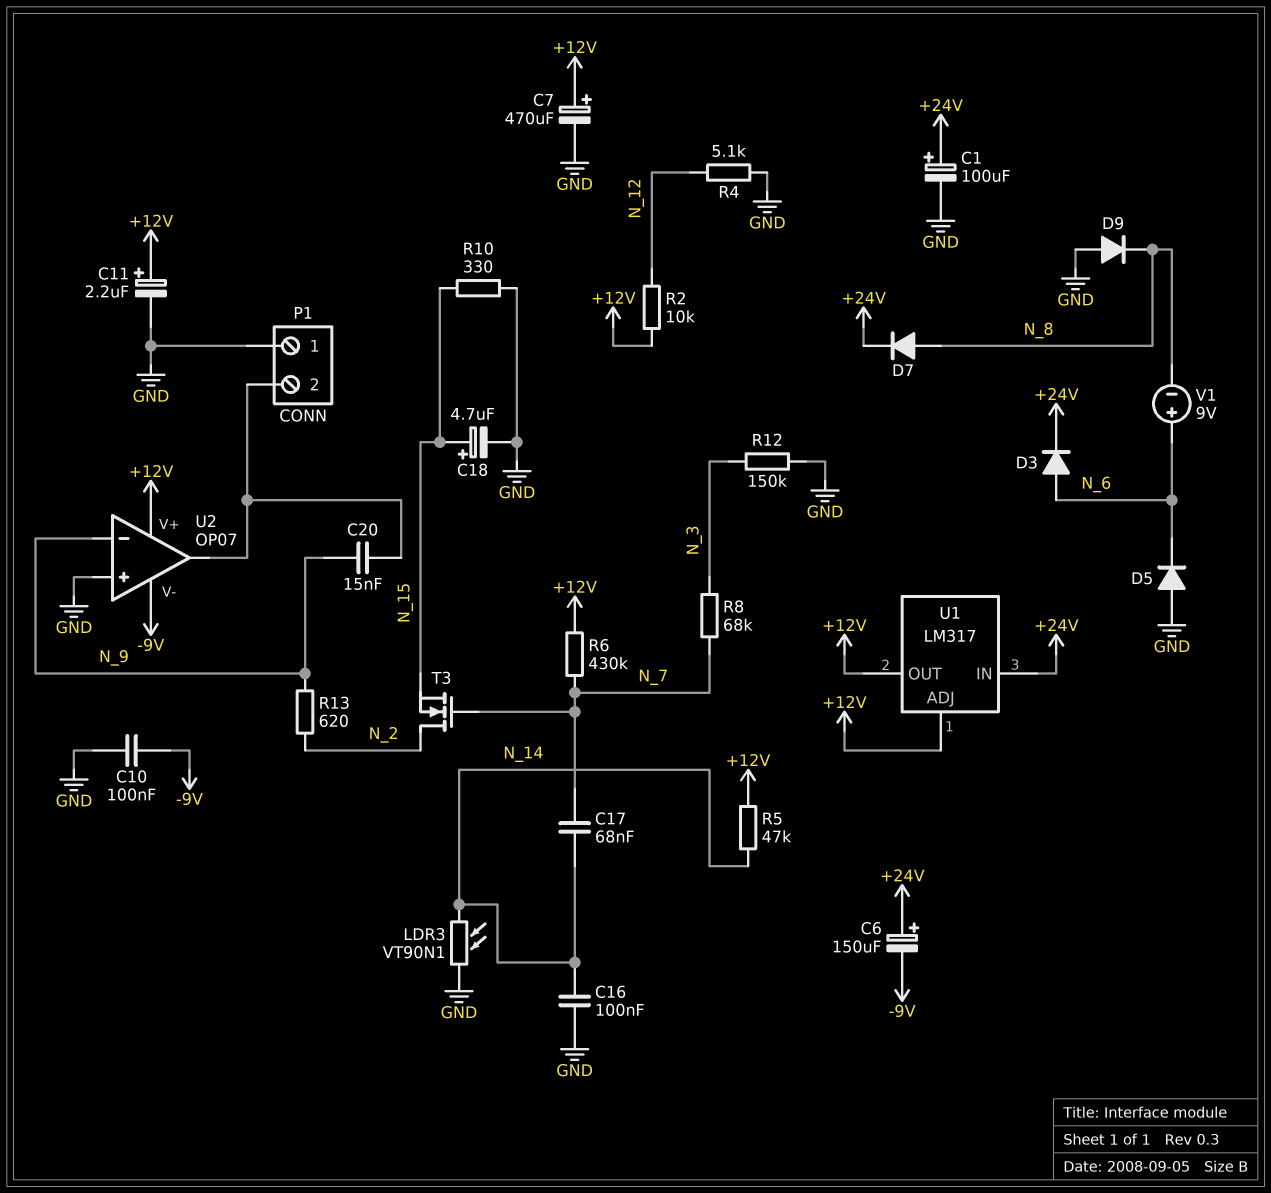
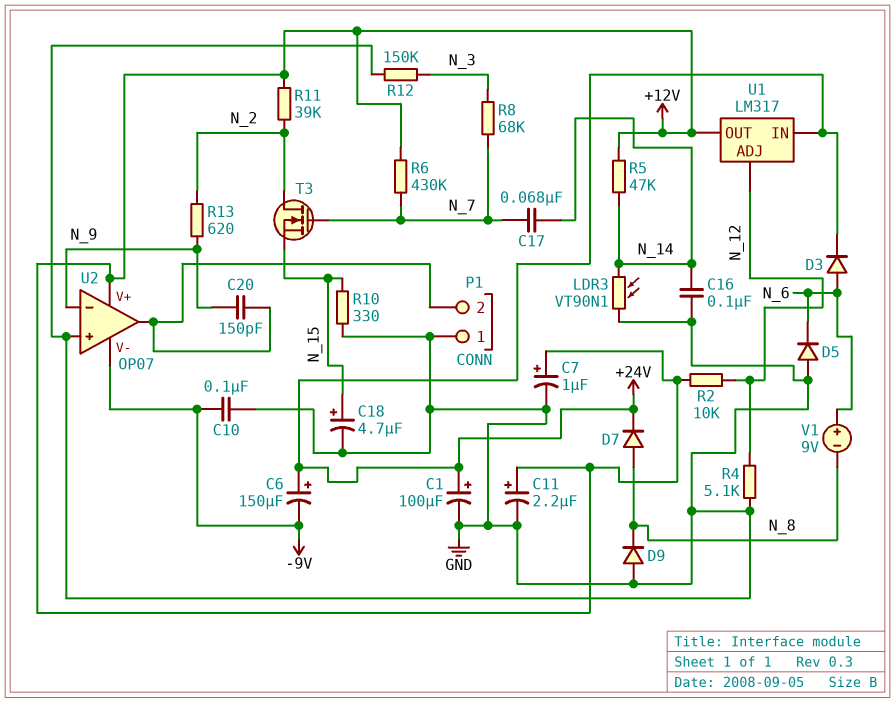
C7: 470uF (plus +12V, minus GND) -> 1uF (plus +12V, minus GND)
C20: 15nF (N_9, P1/2) -> 150pF (N_9, P1/2)
R11: none -> 39k (+12V, N_2)
U1 pin ADJ: +12V -> N_12

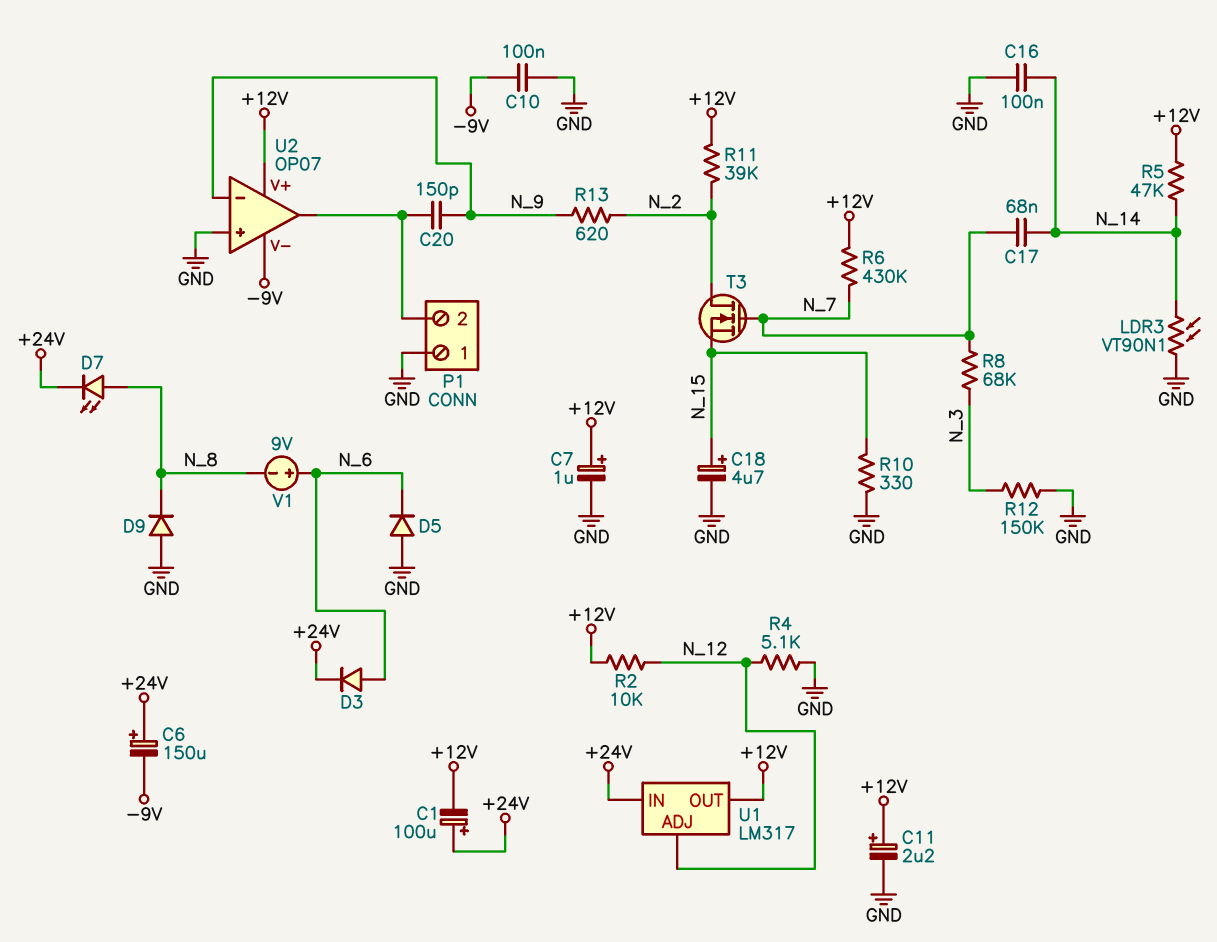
C1: 100uF (plus +24V, minus GND) -> 100uF (plus +24V, minus +12V)
D7: diode (A N_8, K +24V) -> LED (A N_8, K +24V)

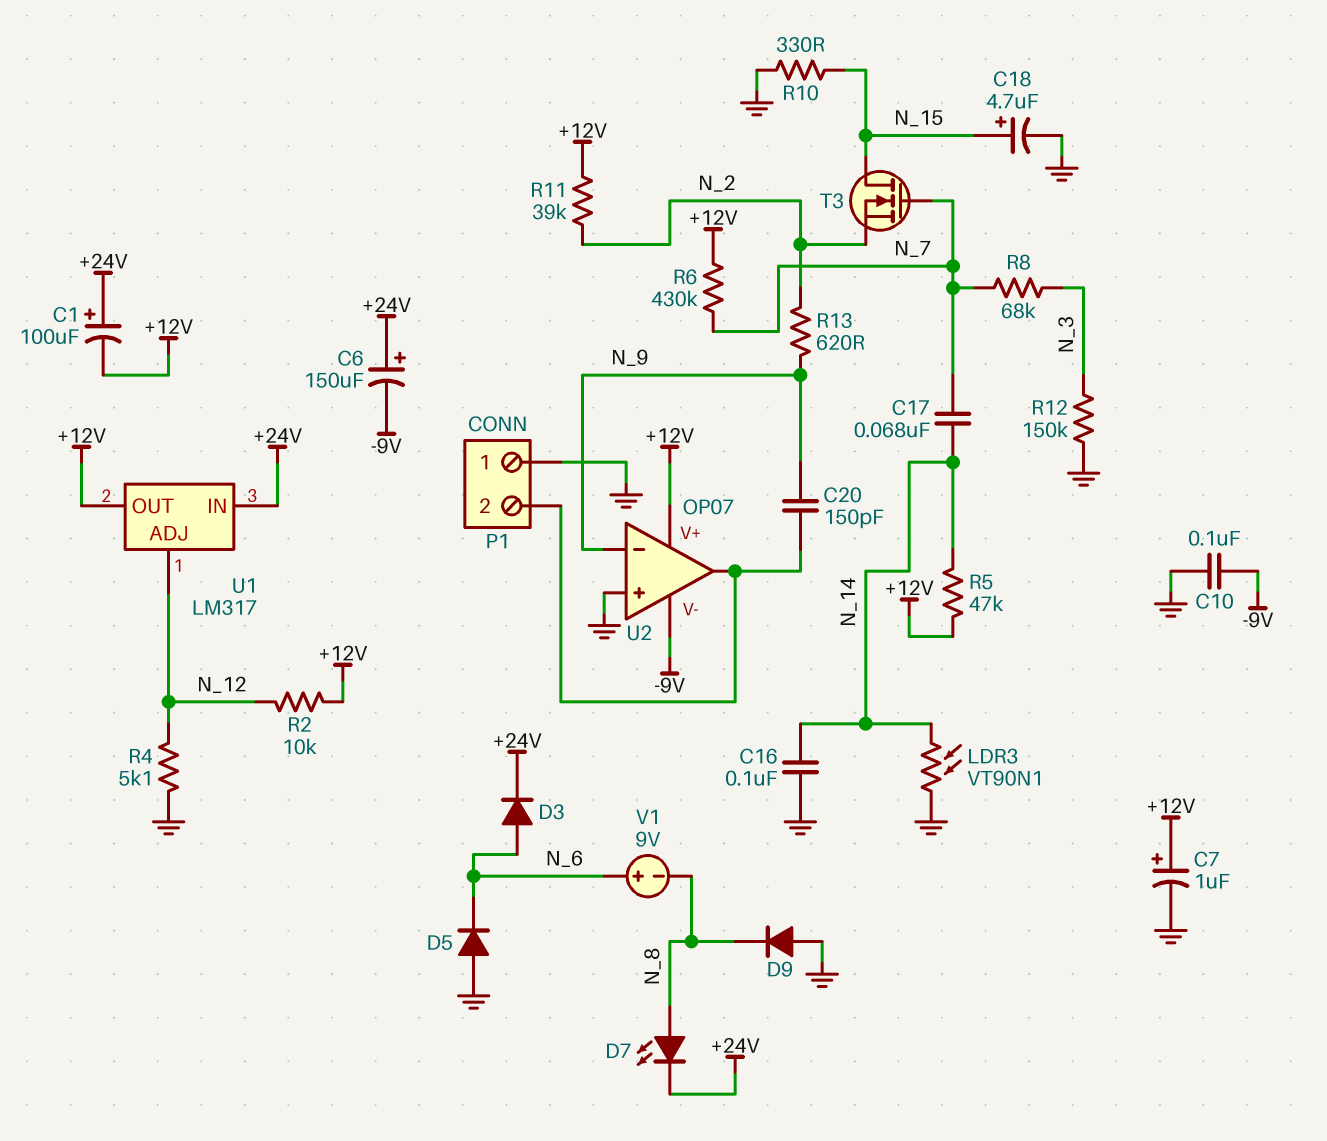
C11: 2.2uF (plus +12V, minus GND) -> none
T3: NMOS (G N_7, D N_2, S N_15) -> NMOS (G N_7, D N_15, S N_2)

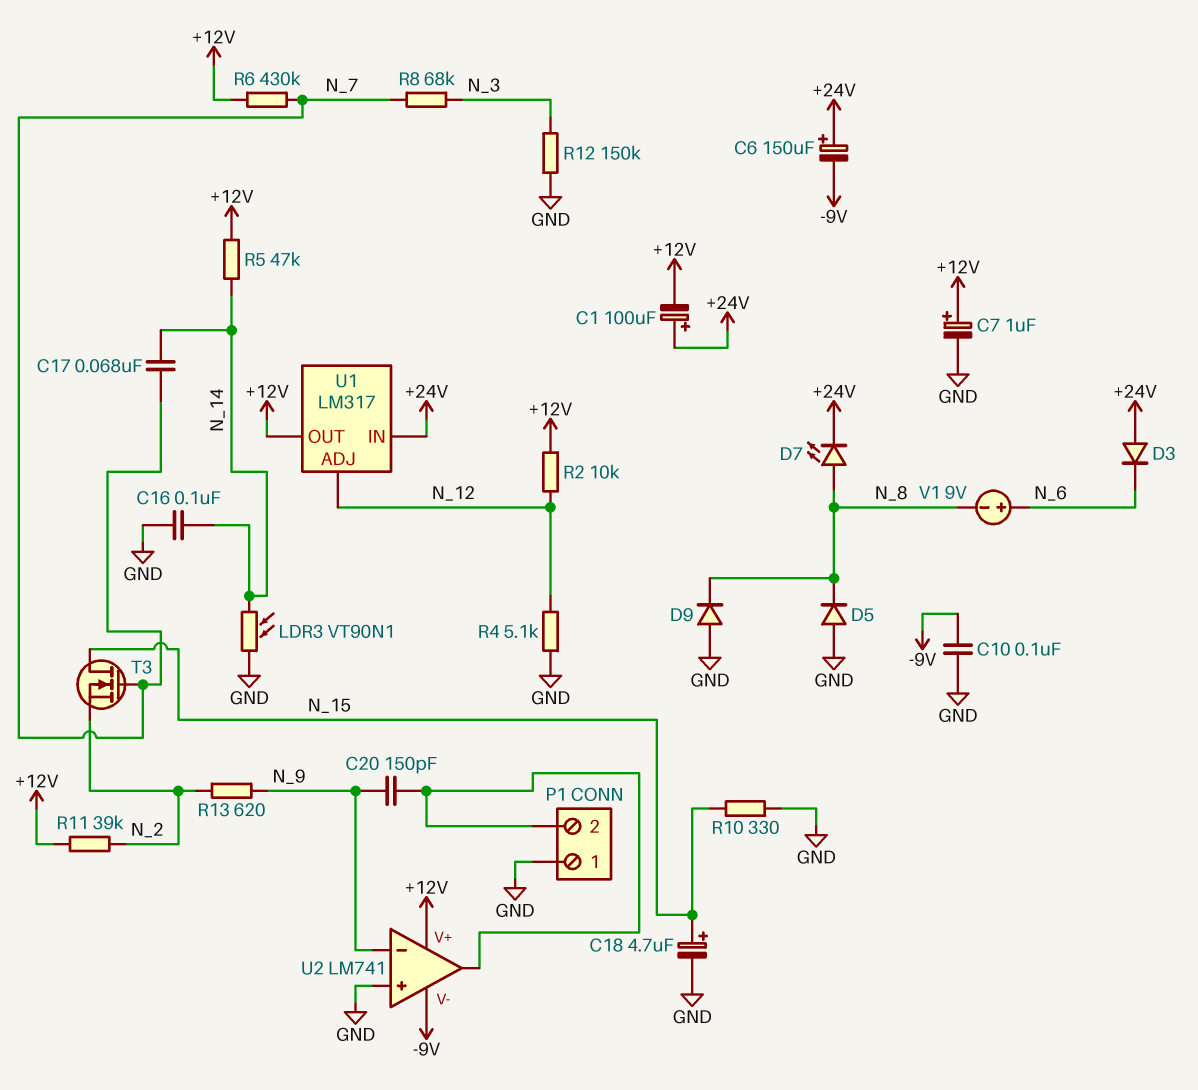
D3: diode (A N_6, K +24V) -> diode (A +24V, K N_6)
D5: diode (A GND, K N_6) -> diode (A GND, K N_8)
U2: OP07 -> LM741

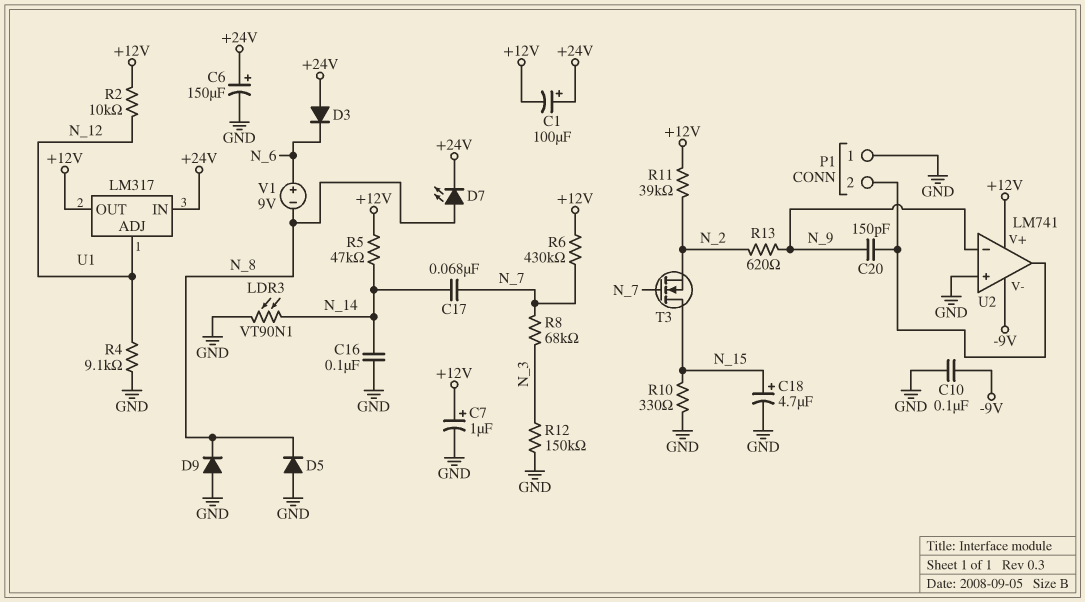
C6: 150uF (plus +24V, minus -9V) -> 150uF (plus +24V, minus GND)
R4: 5.1k (GND, N_12) -> 9.1k (GND, N_12)

